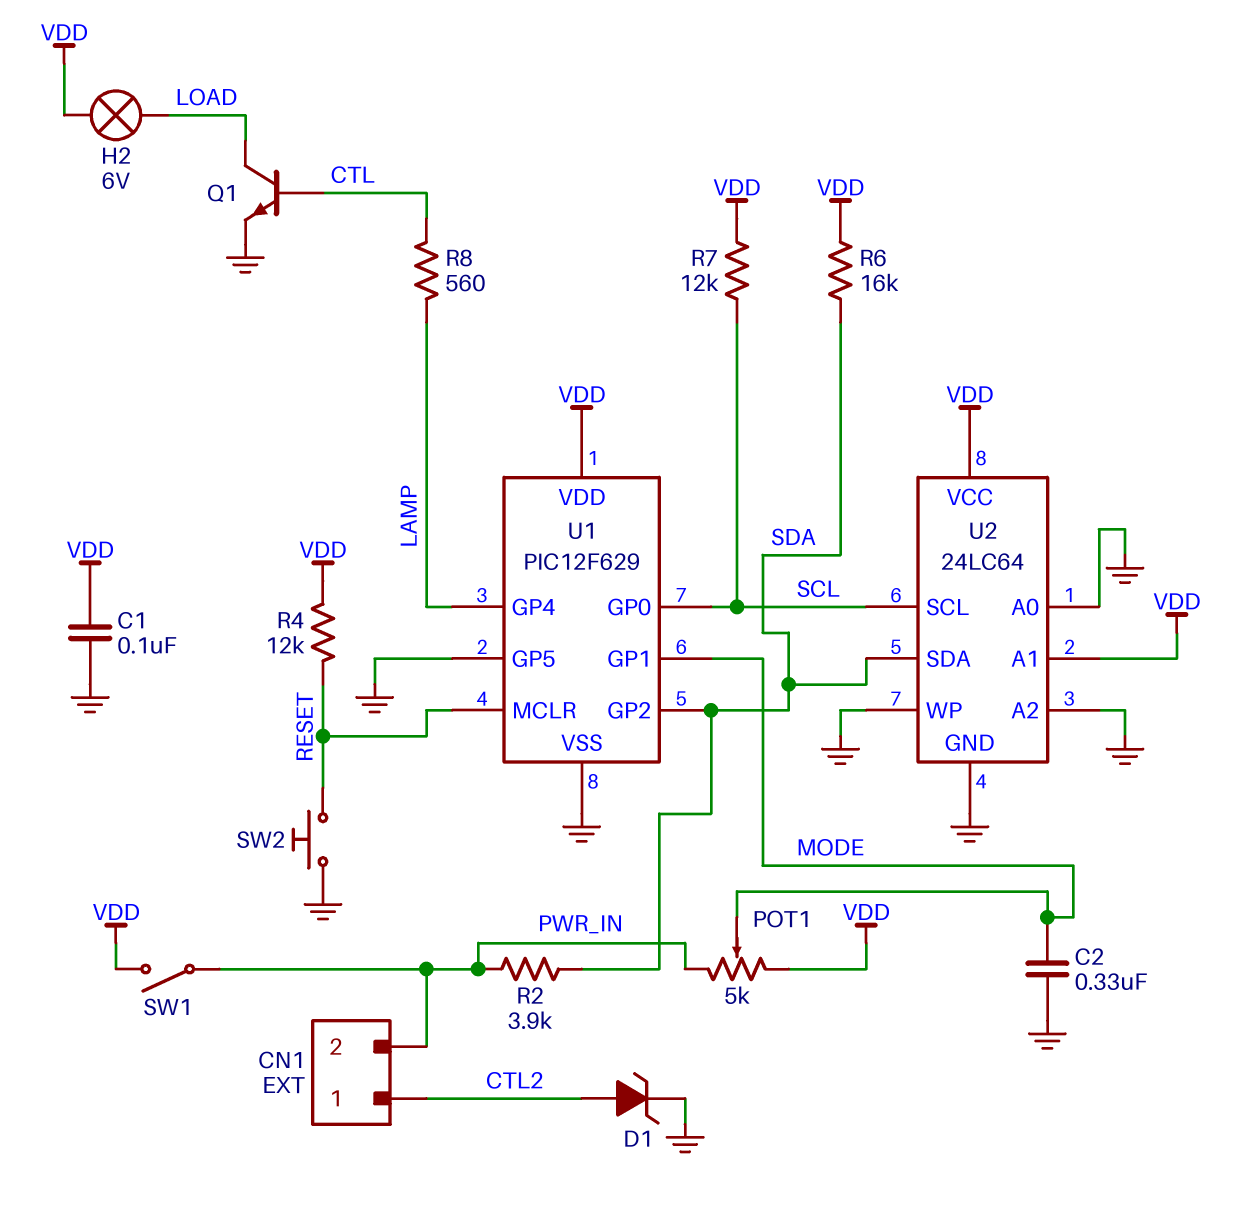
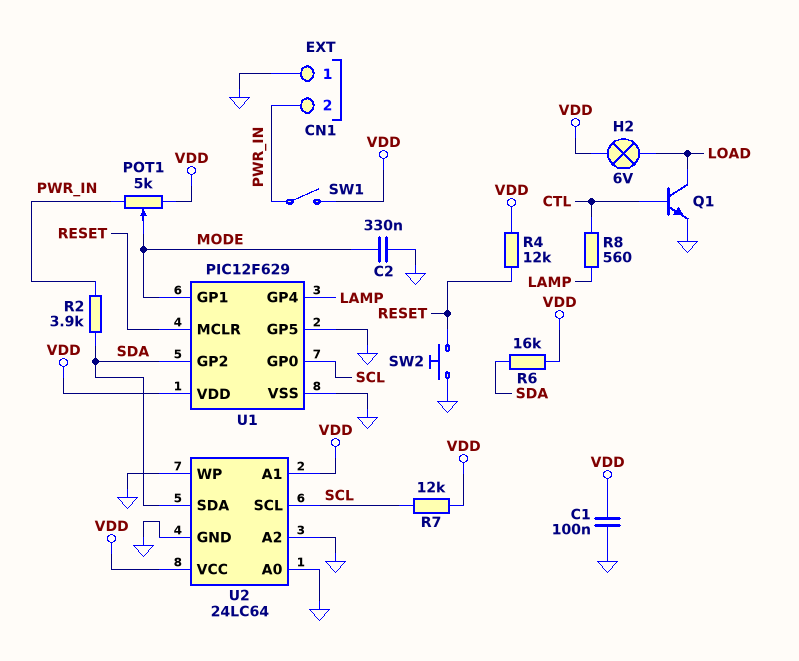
CN1 pin 1: CTL2 -> GND
D1: zener (A CTL2, K GND) -> none

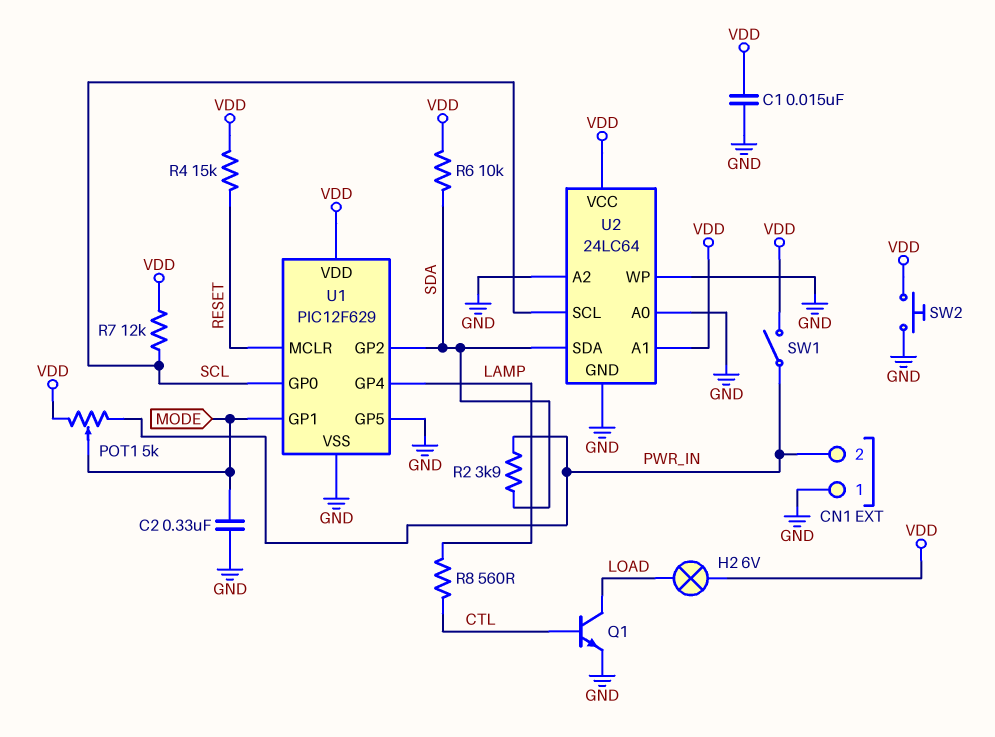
C1: 100nF (GND, VDD) -> 15nF (GND, VDD)
R4: 12k (RESET, VDD) -> 15k (RESET, VDD)
R6: 16k (SDA, VDD) -> 10k (SDA, VDD)
SW2: button (GND, RESET) -> button (GND, VDD)

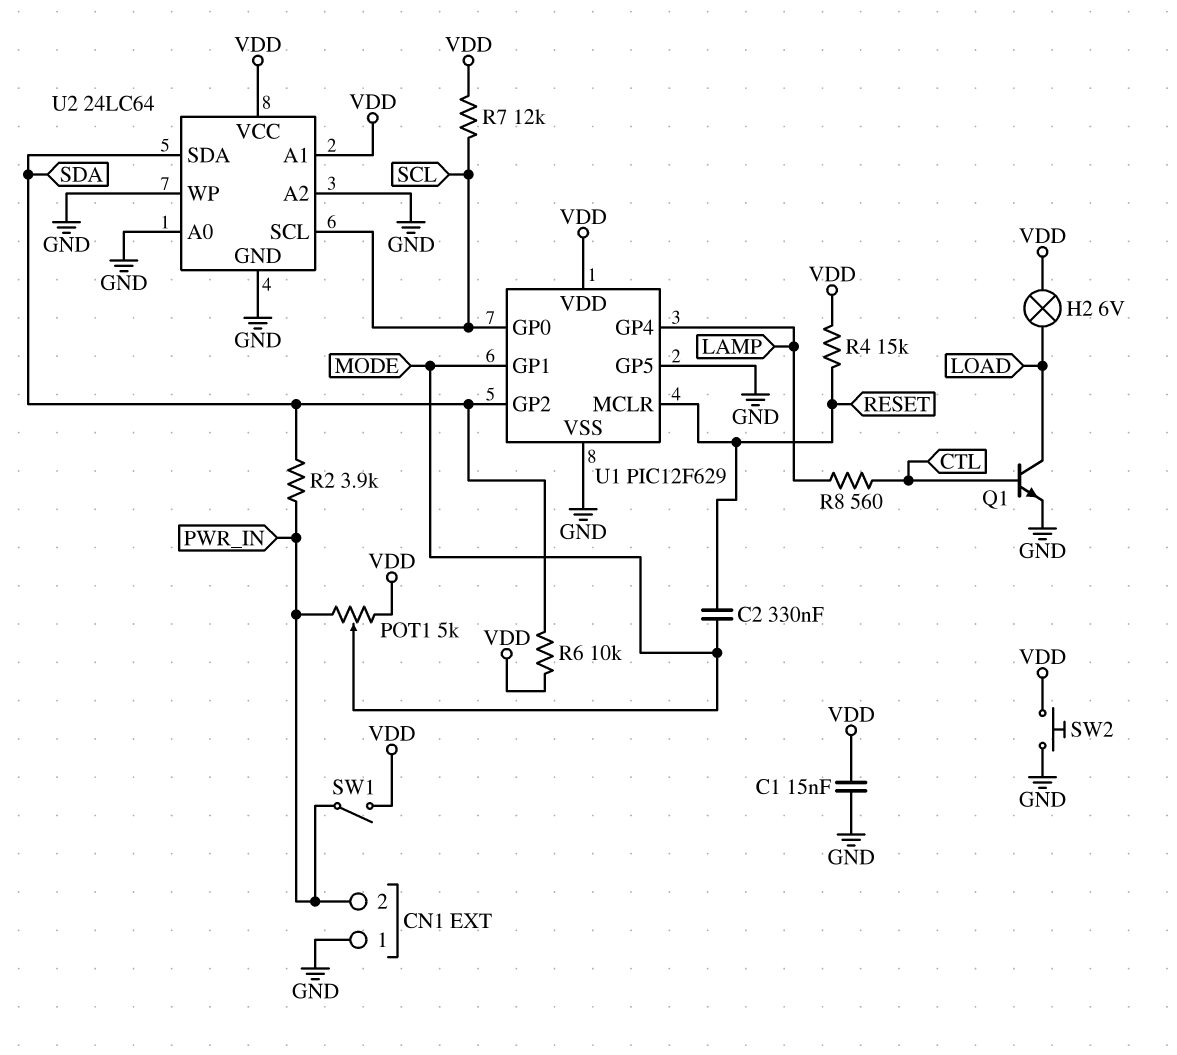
C2: 330nF (GND, MODE) -> 330nF (MODE, RESET)

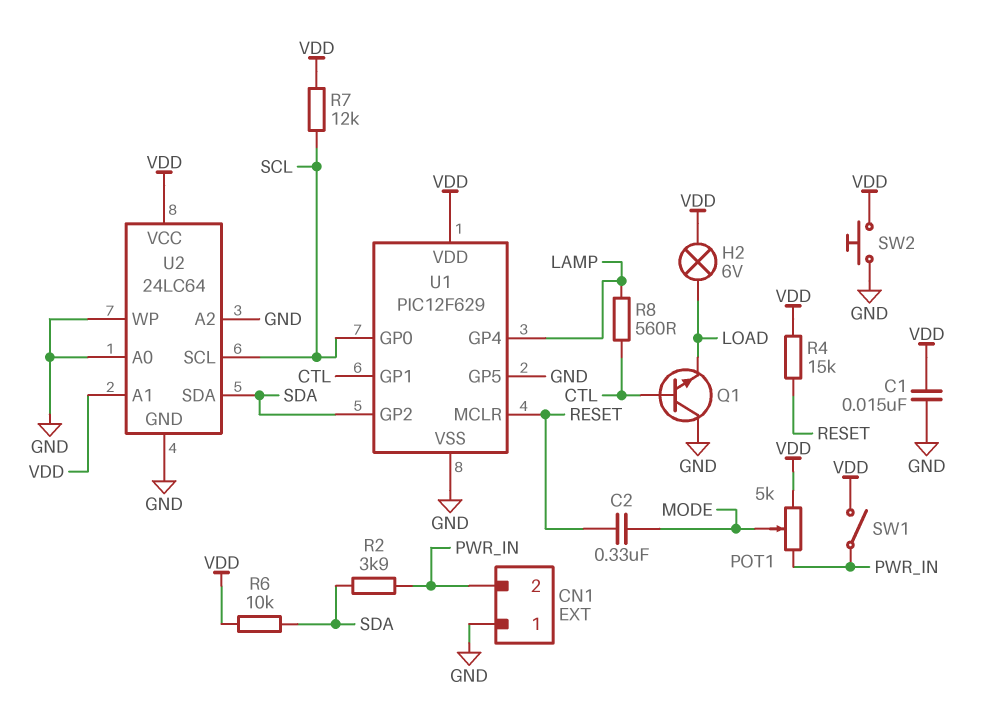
Q1: NPN (B CTL, C LOAD, E GND) -> NPN (B CTL, C GND, E LOAD)
U1 pin GP1: MODE -> CTL

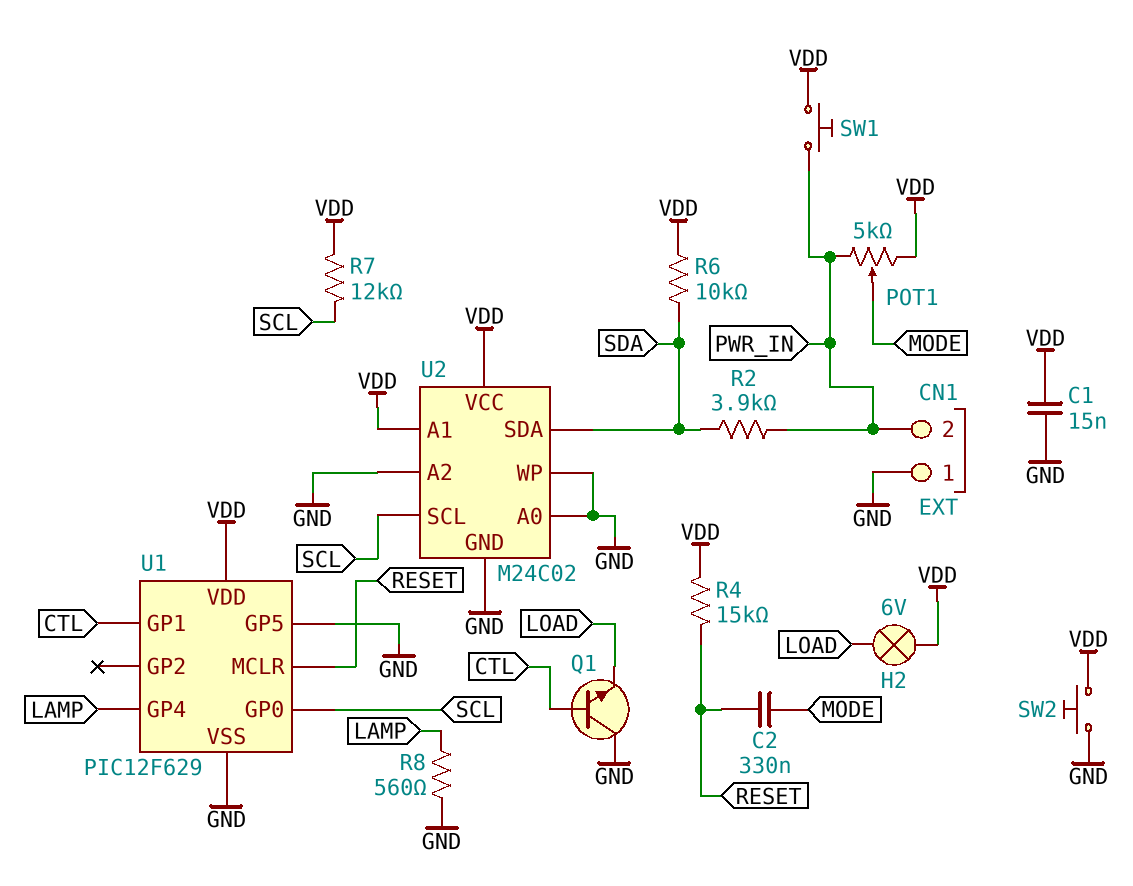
R8: 560 (CTL, LAMP) -> 560 (GND, LAMP)
SW1: switch (PWR_IN, VDD) -> button (PWR_IN, VDD)
U1 pin GP2: SDA -> none
U2: 24LC64 -> M24C02

